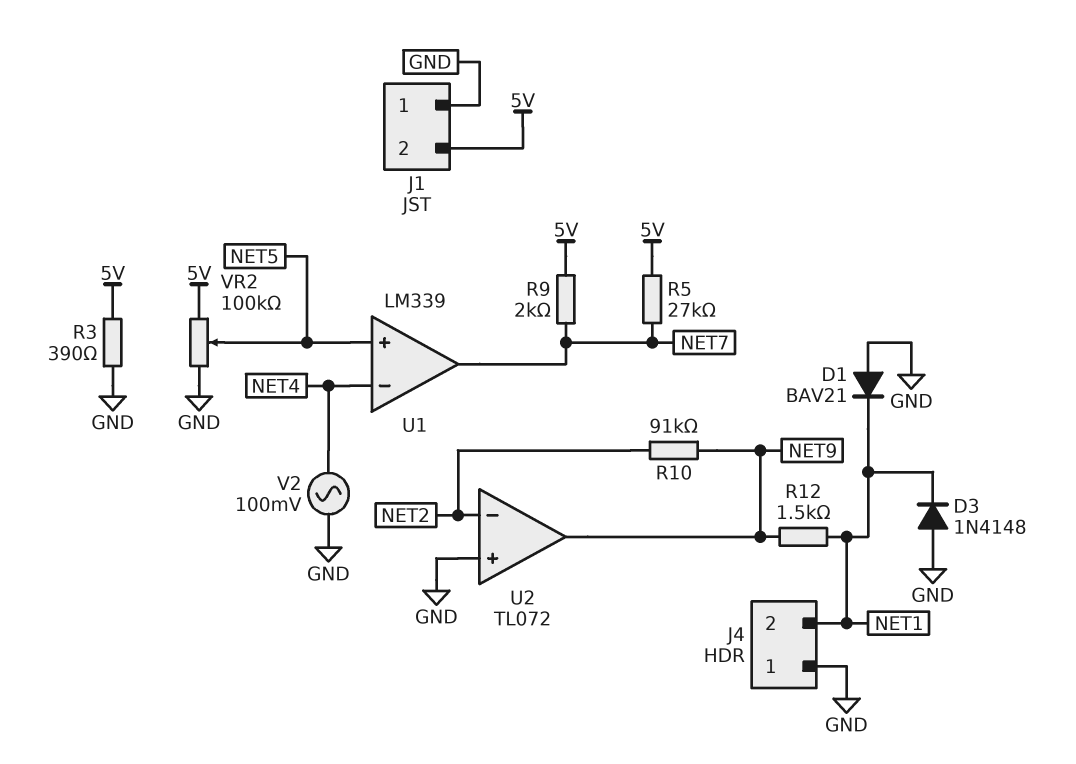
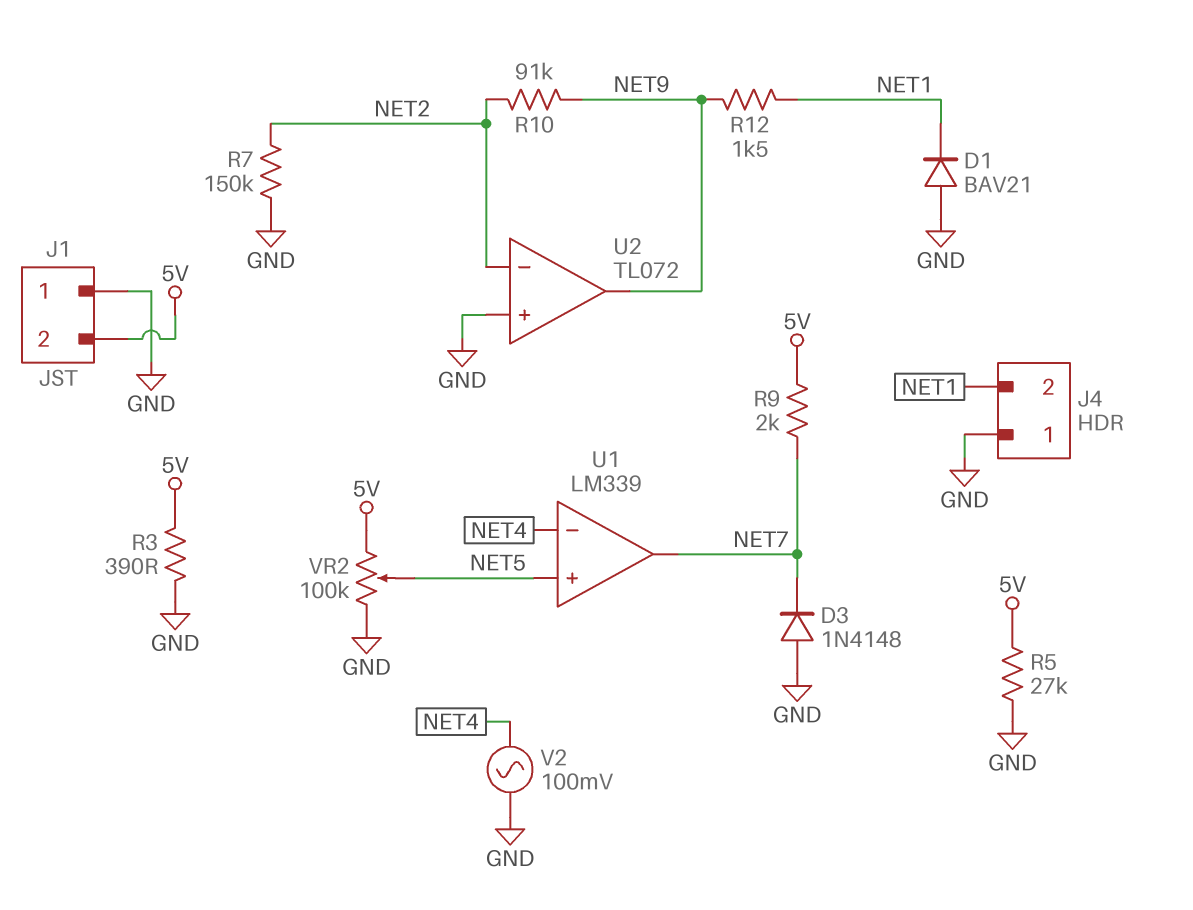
D3: diode 1N4148 (A GND, K NET1) -> diode 1N4148 (A GND, K NET7)
R5: 27k (5V, NET7) -> 27k (5V, GND)
R7: none -> 150k (GND, NET2)

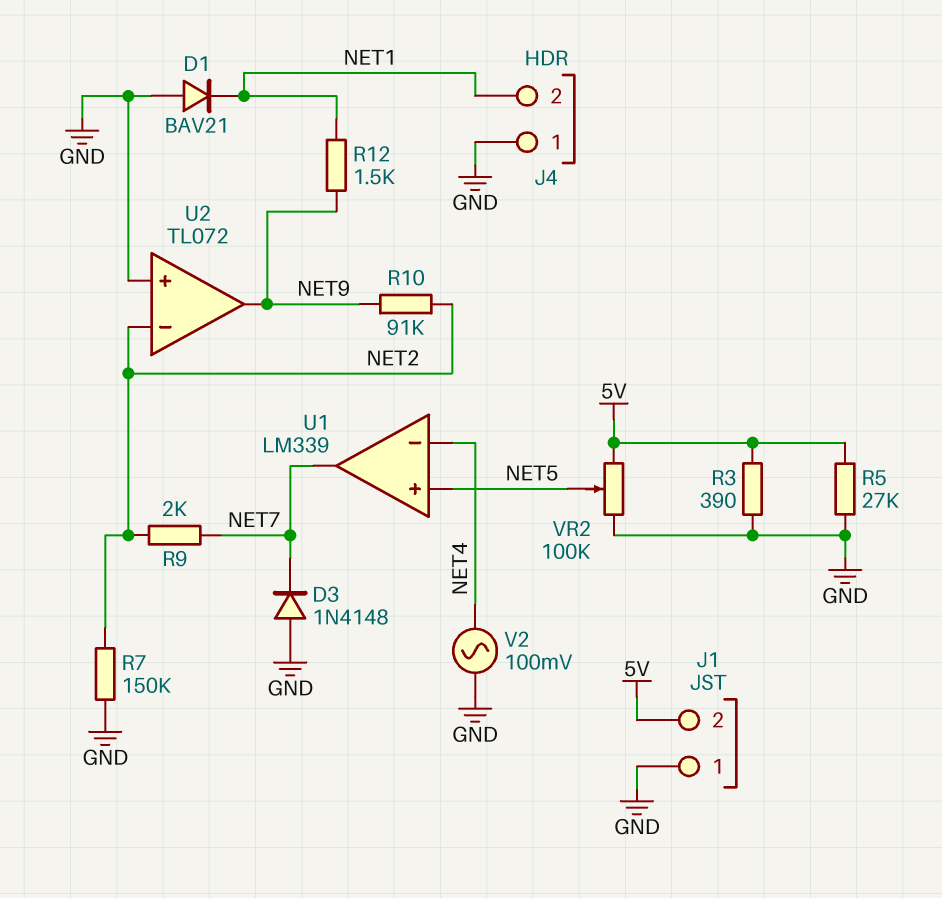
R9: 2k (5V, NET7) -> 2k (NET2, NET7)

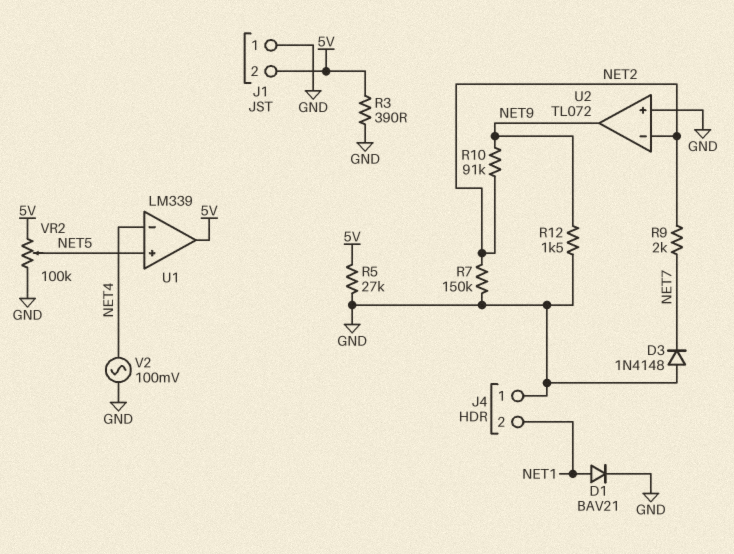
D1: diode BAV21 (A GND, K NET1) -> diode BAV21 (A NET1, K GND)
R12: 1.5k (NET1, NET9) -> 1.5k (GND, NET9)
U1 pin out: NET7 -> 5V

